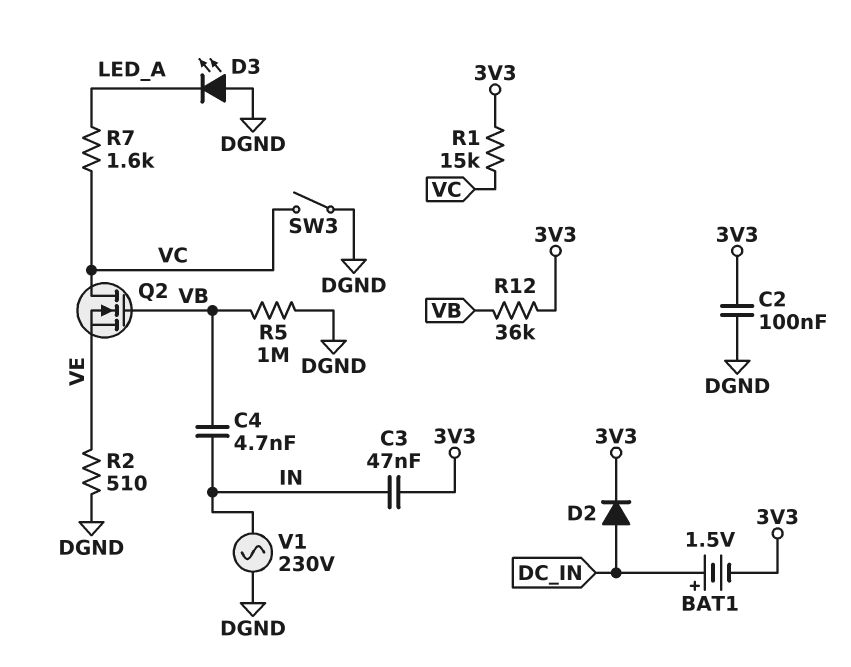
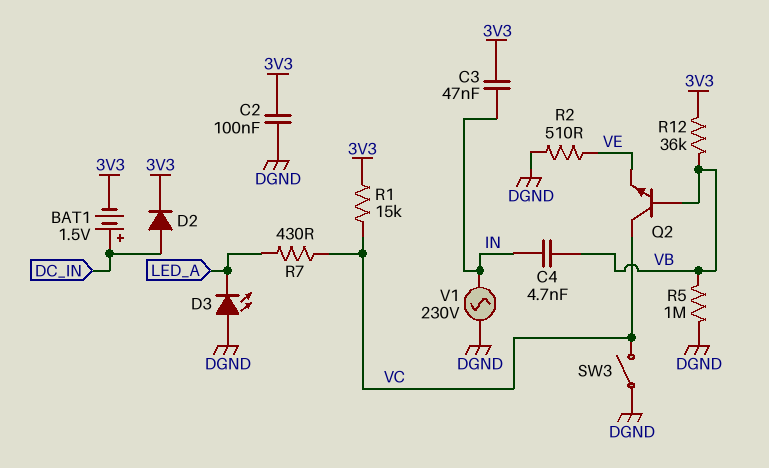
Q2: NMOS (G VB, D VC, S VE) -> NPN (B VB, C VC, E VE)
R7: 1.6k (LED_A, VC) -> 430 (LED_A, VC)

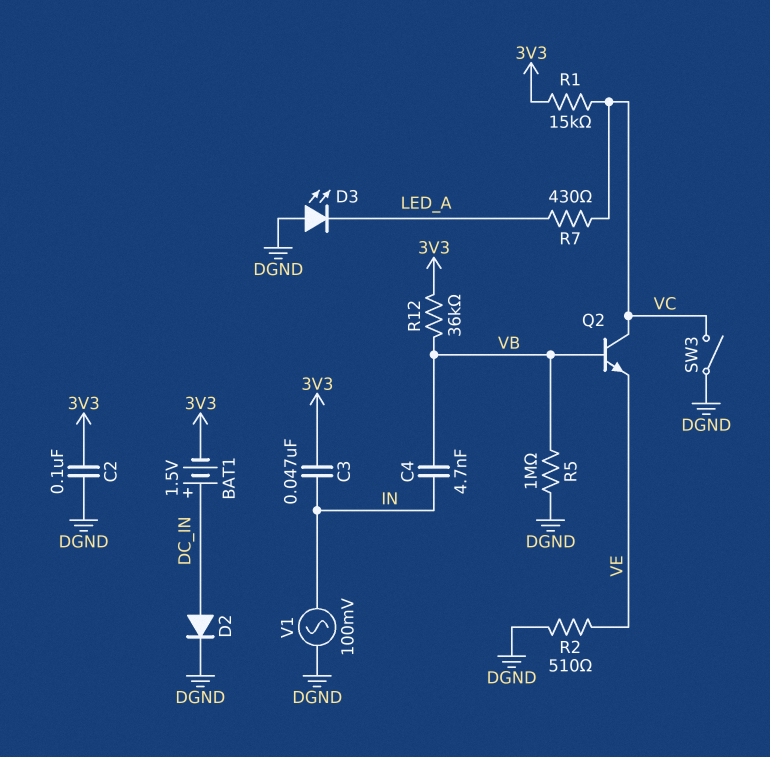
D2: diode (A DC_IN, K 3V3) -> diode (A DC_IN, K DGND)
V1: AC 230V (DGND, IN) -> AC 100mV (DGND, IN)

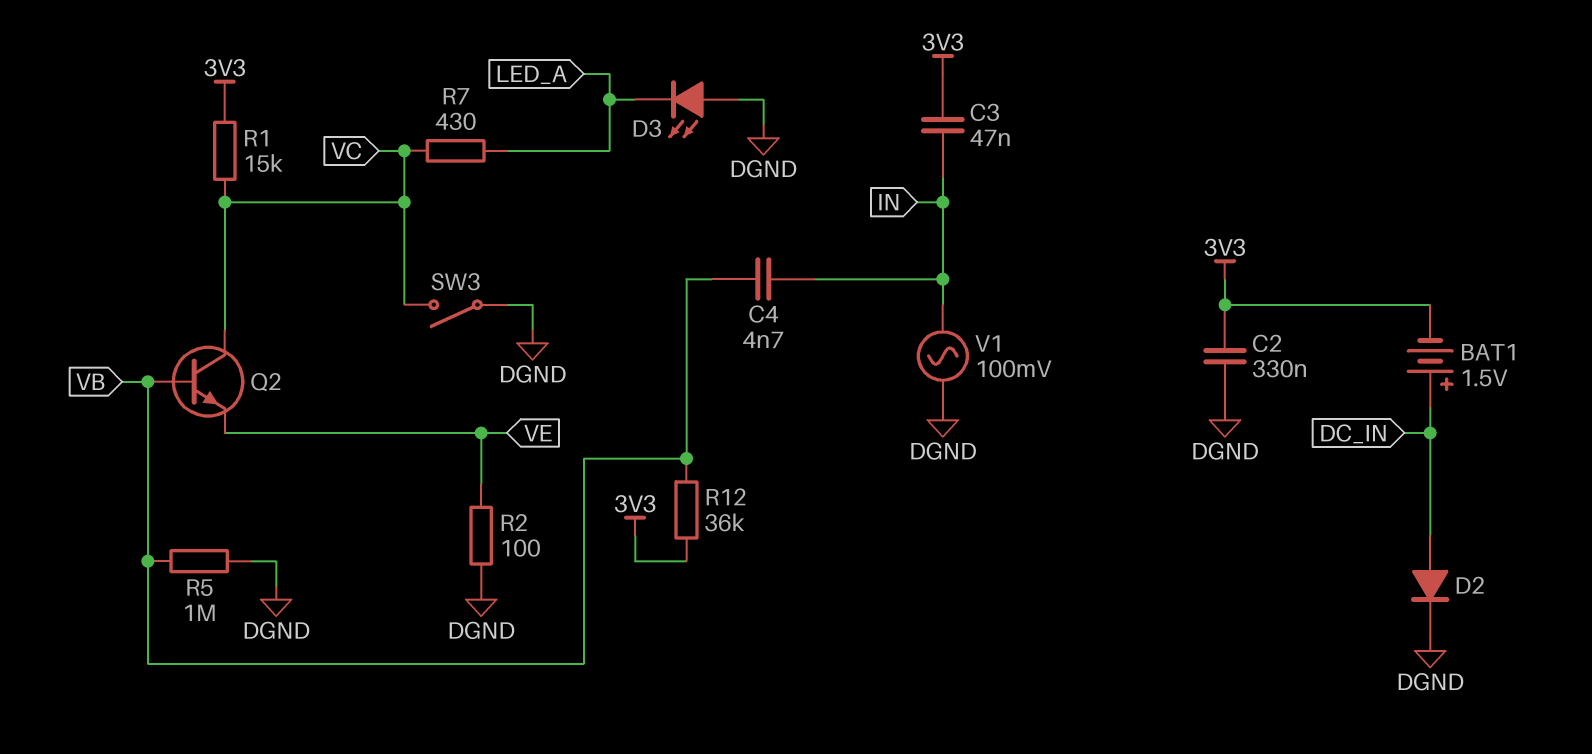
C2: 100nF (3V3, DGND) -> 330nF (3V3, DGND)
R2: 510 (DGND, VE) -> 100 (DGND, VE)

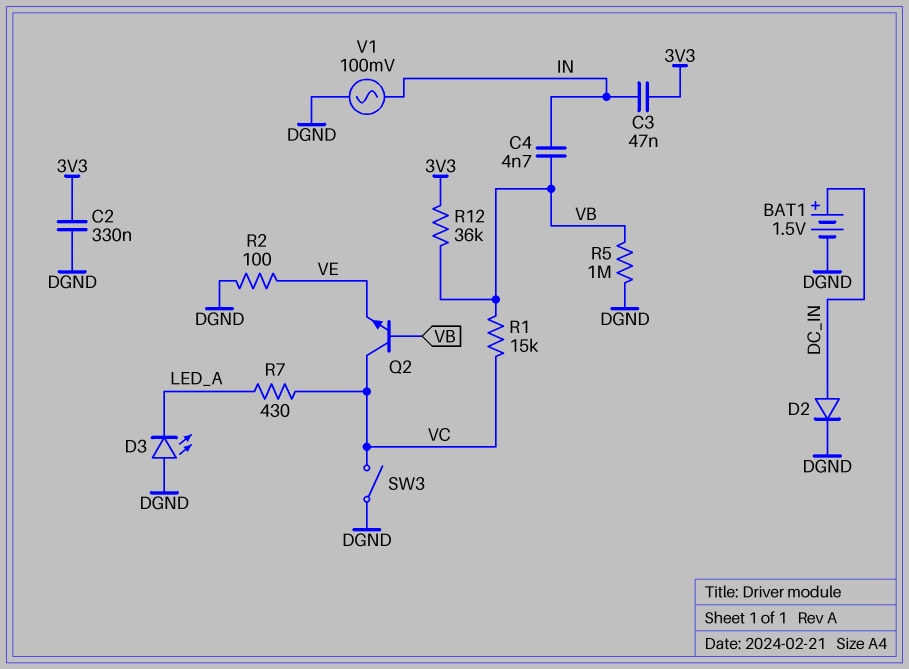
BAT1: 1.5V (plus DC_IN, minus 3V3) -> 1.5V (plus DC_IN, minus DGND)
R1: 15k (3V3, VC) -> 15k (VB, VC)

